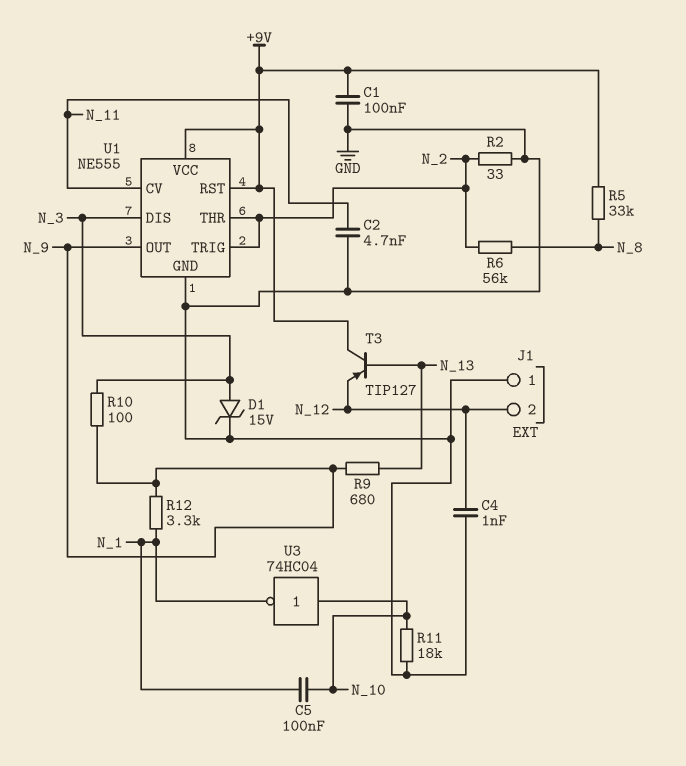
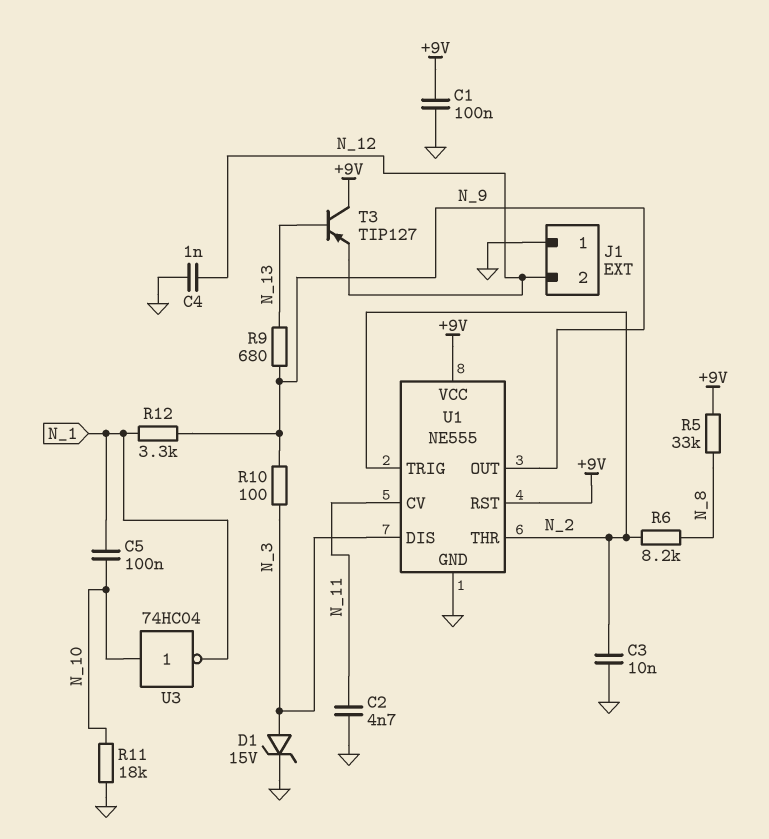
C3: none -> 10nF (GND, N_2)
R2: 33 (GND, N_2) -> none
R6: 56k (N_2, N_8) -> 8.2k (N_2, N_8)

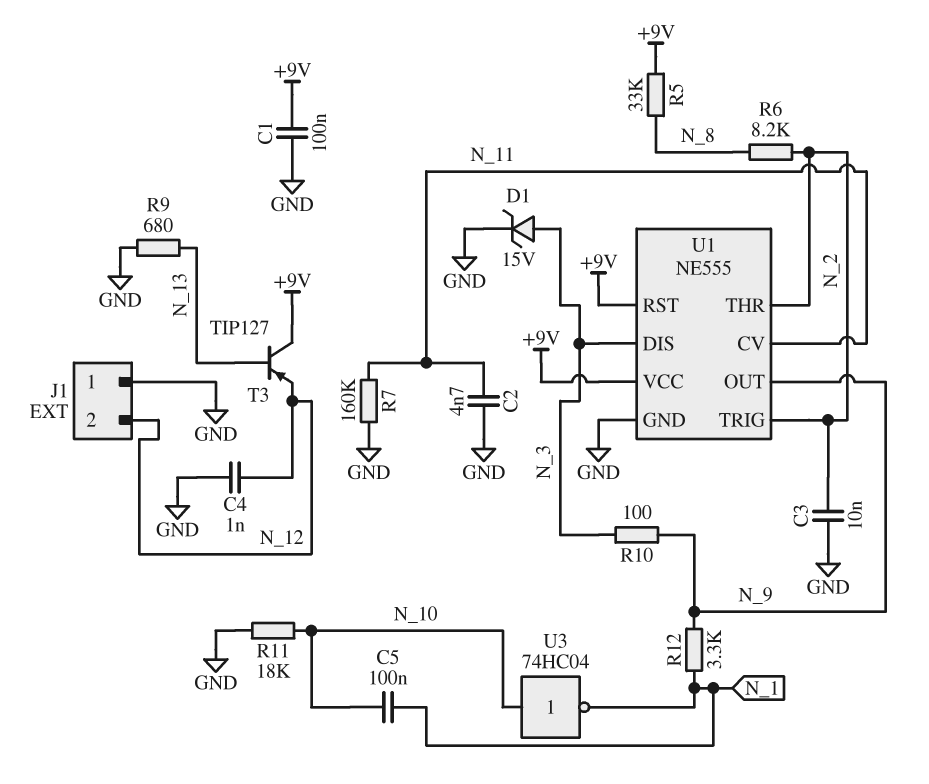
R7: none -> 160k (GND, N_11)
R9: 680 (N_9, N_13) -> 680 (GND, N_13)

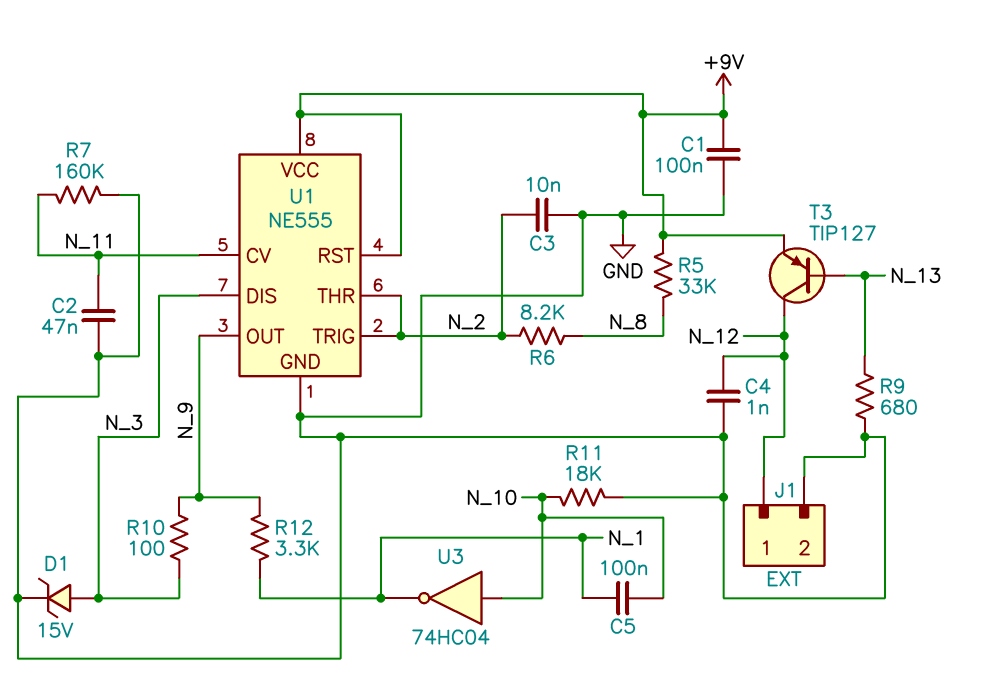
C2: 4.7nF (GND, N_11) -> 47nF (GND, N_11)
J1 pin 1: GND -> N_12
J1 pin 2: N_12 -> GND
T3: PNP TIP127 (B N_13, C +9V, E N_12) -> PNP TIP127 (B N_13, C N_12, E +9V)

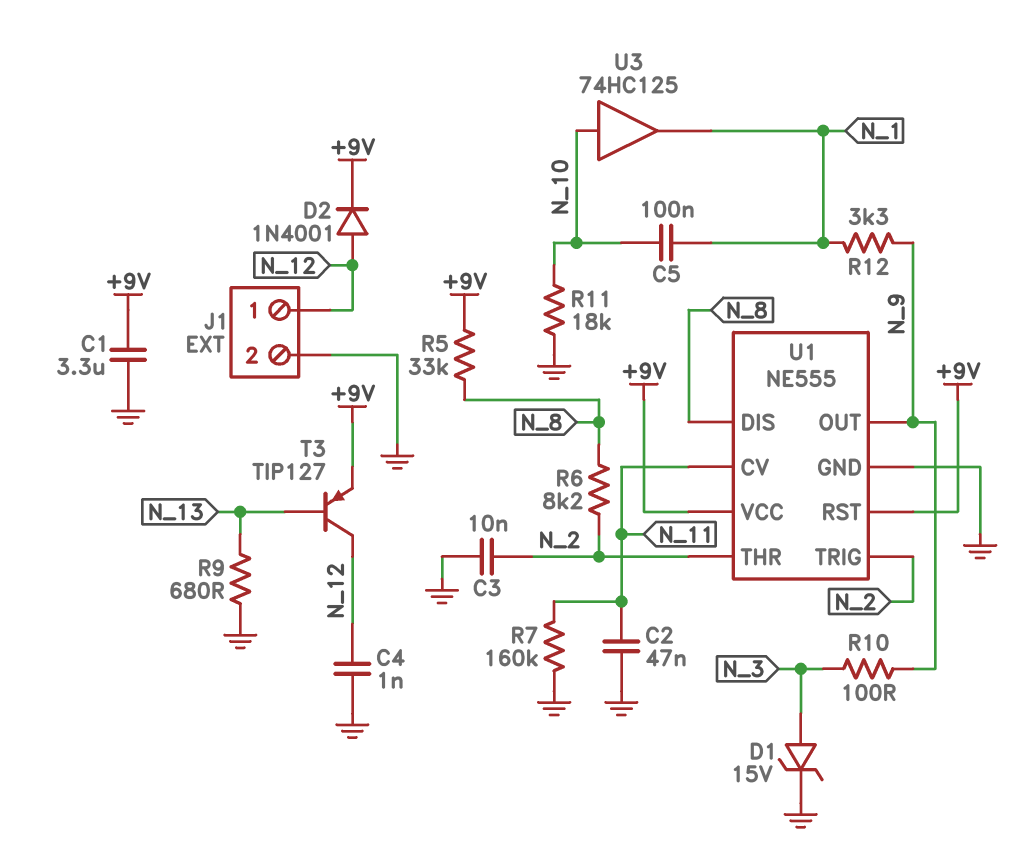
C1: 100nF (+9V, GND) -> 3.3uF (+9V, GND)
D2: none -> diode 1N4001 (A N_12, K +9V)
U1 pin DIS: N_3 -> N_8
U3: NOT 74HC04 (in N_10, out N_1) -> buffer 74HC125 (in N_10, out N_1)

